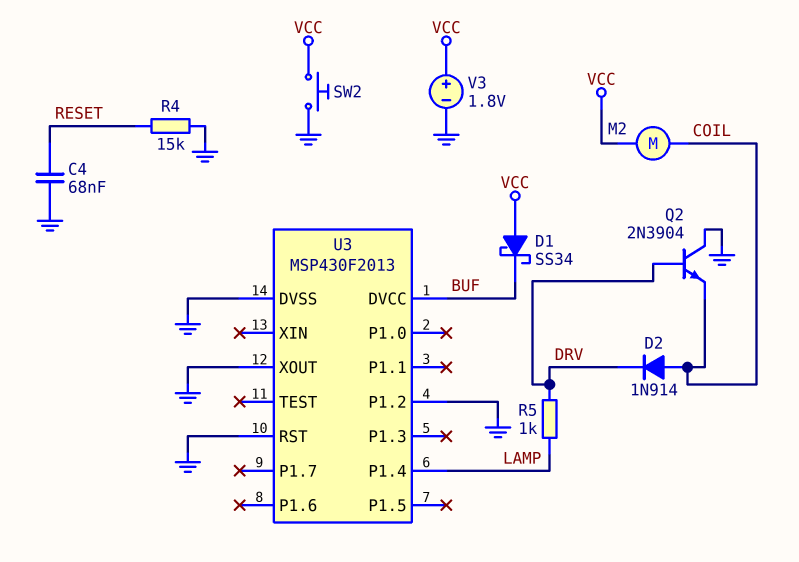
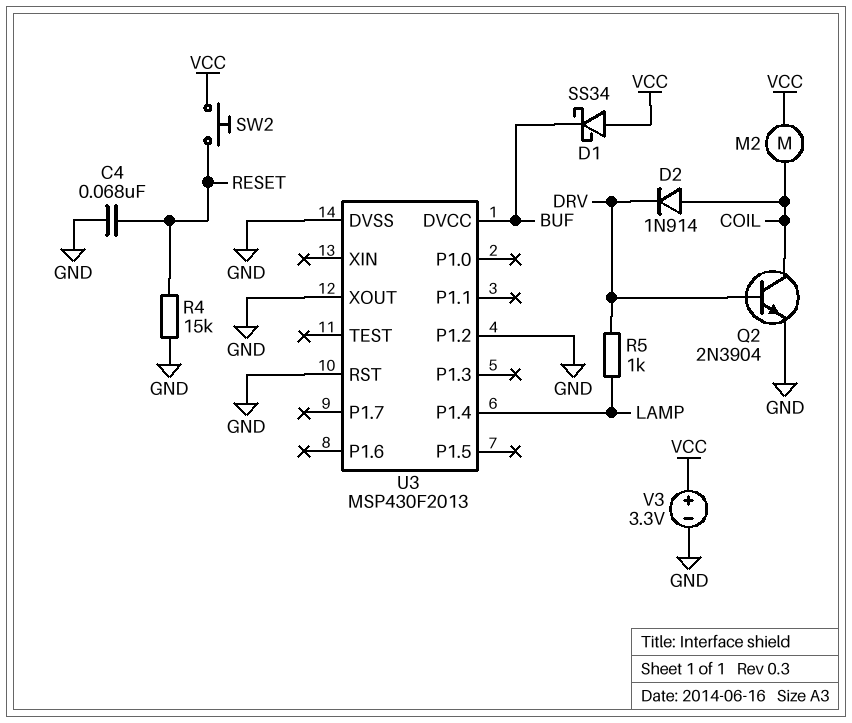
Q2: NPN 2N3904 (B DRV, C GND, E COIL) -> NPN 2N3904 (B DRV, C COIL, E GND)
SW2: button (GND, VCC) -> button (RESET, VCC)
V3: 1.8V (plus VCC, minus GND) -> 3.3V (plus VCC, minus GND)

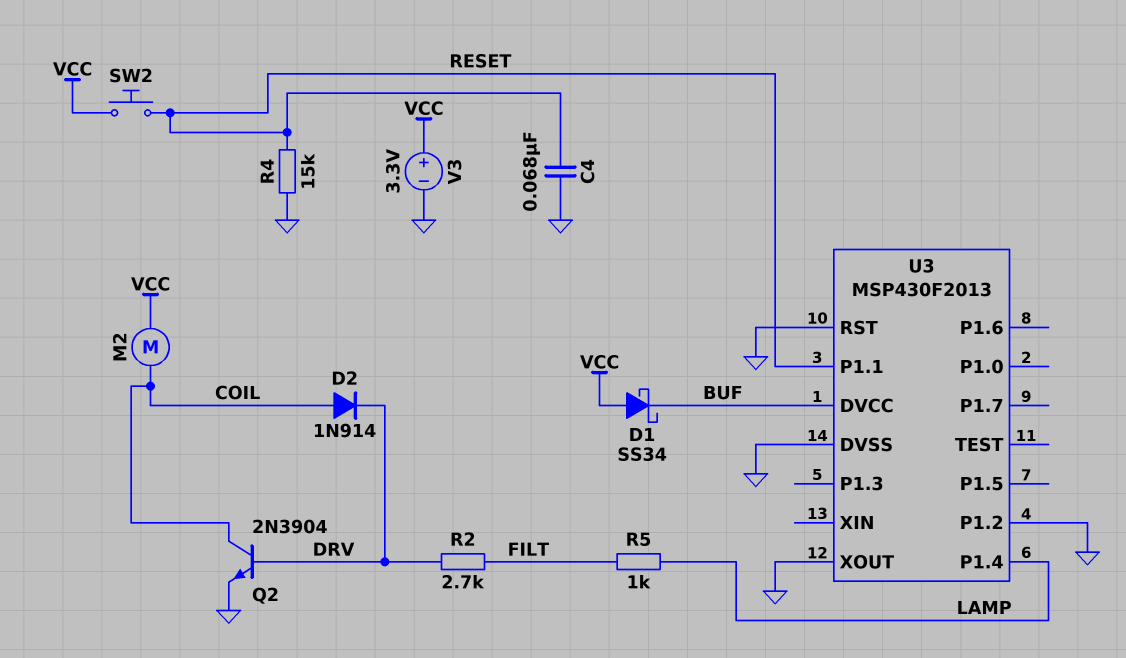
R2: none -> 2.7k (DRV, FILT)
R5: 1k (DRV, LAMP) -> 1k (FILT, LAMP)
U3 pin P1.1: none -> RESET

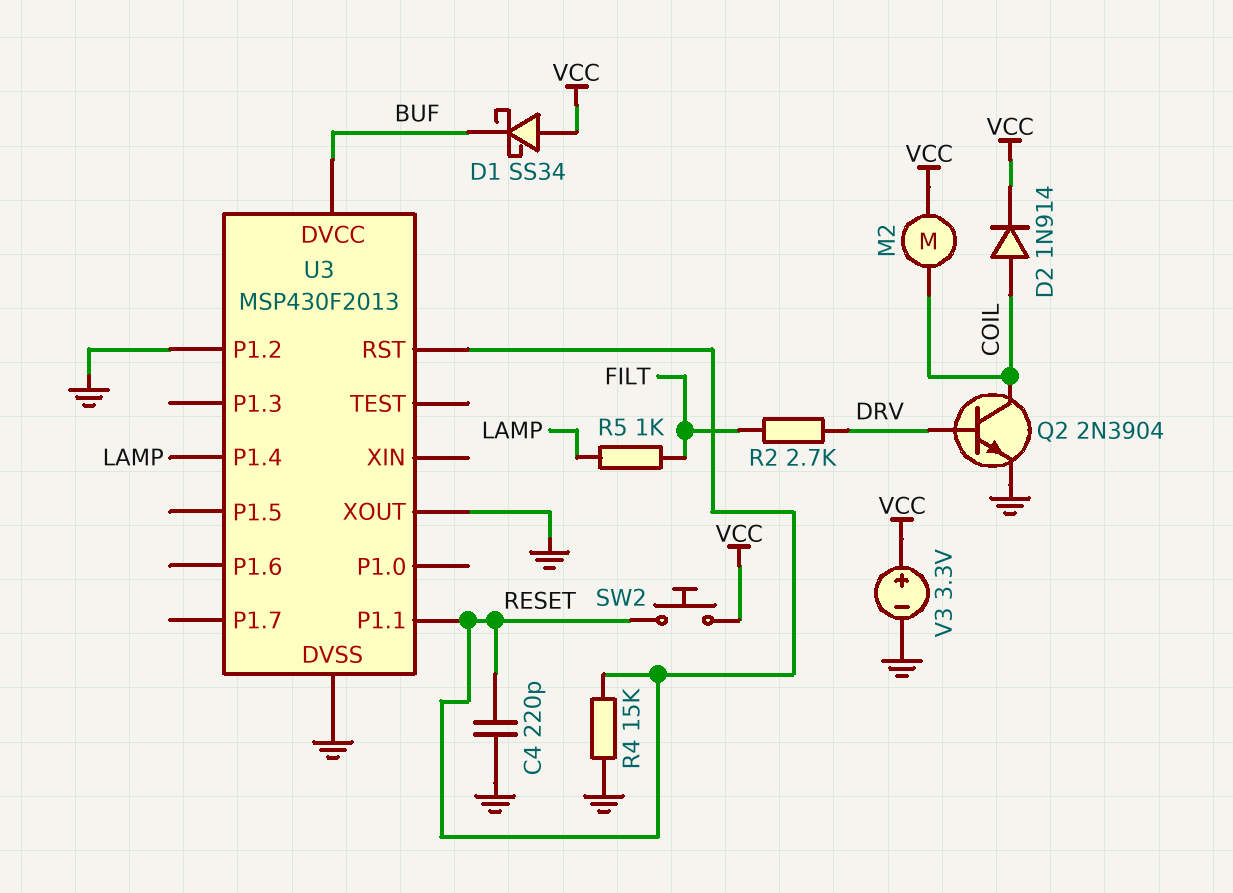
C4: 68nF (GND, RESET) -> 220pF (GND, RESET)
D2: diode 1N914 (A COIL, K DRV) -> diode 1N914 (A COIL, K VCC)
U3 pin RST: GND -> RESET

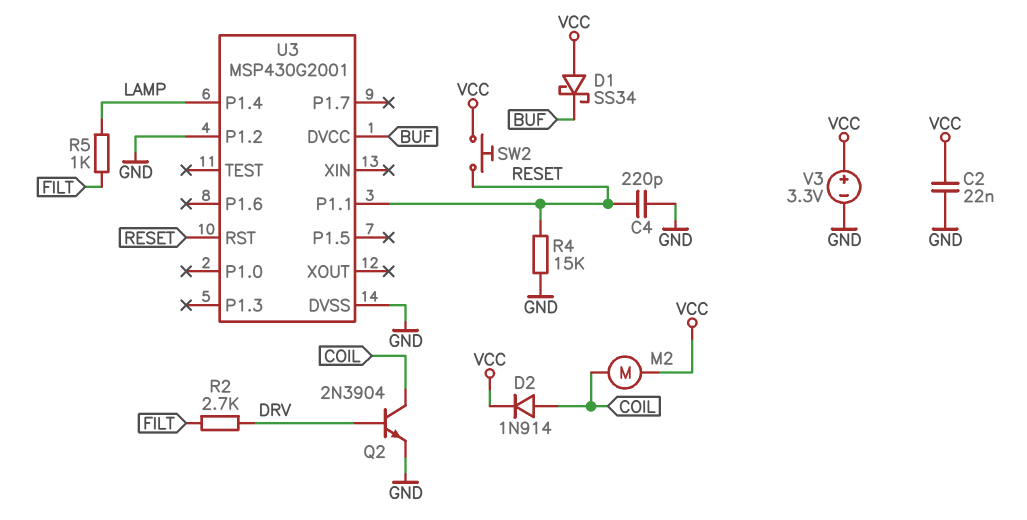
C2: none -> 22nF (GND, VCC)
U3: MSP430F2013 -> MSP430G2001
U3 pin XOUT: GND -> none

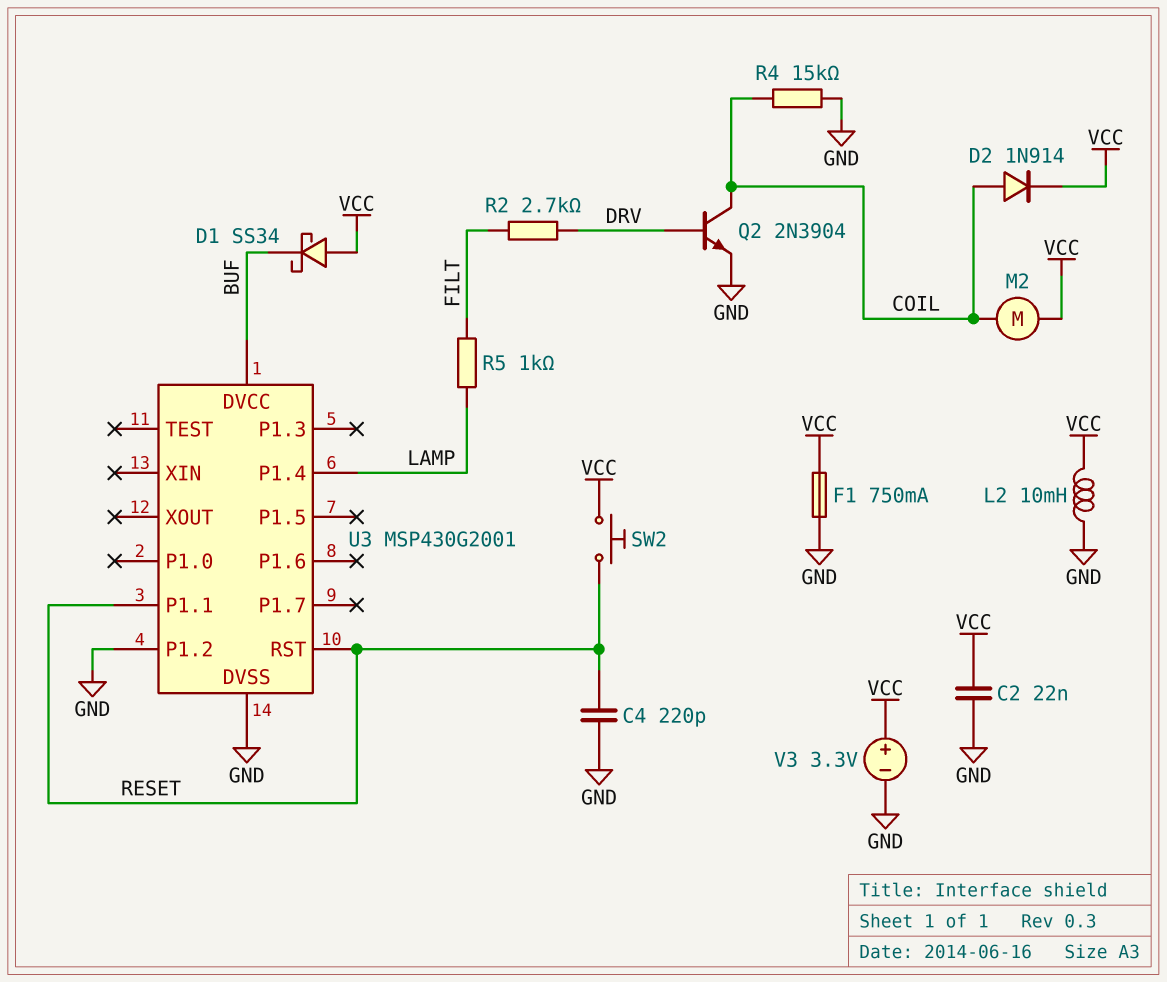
F1: none -> 750mA (GND, VCC)
L2: none -> 10mH (GND, VCC)
R4: 15k (GND, RESET) -> 15k (COIL, GND)

